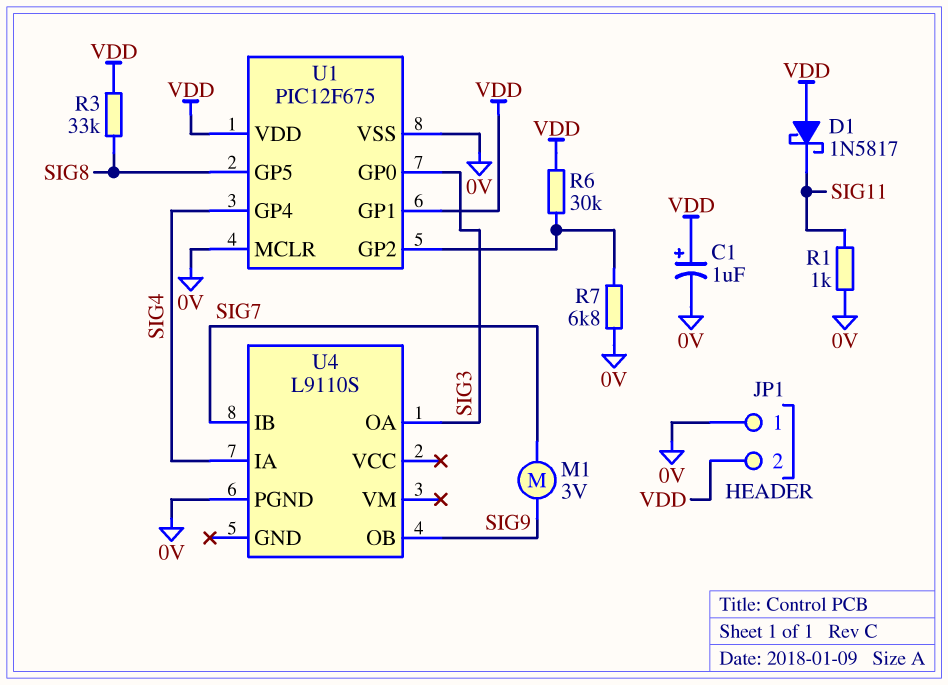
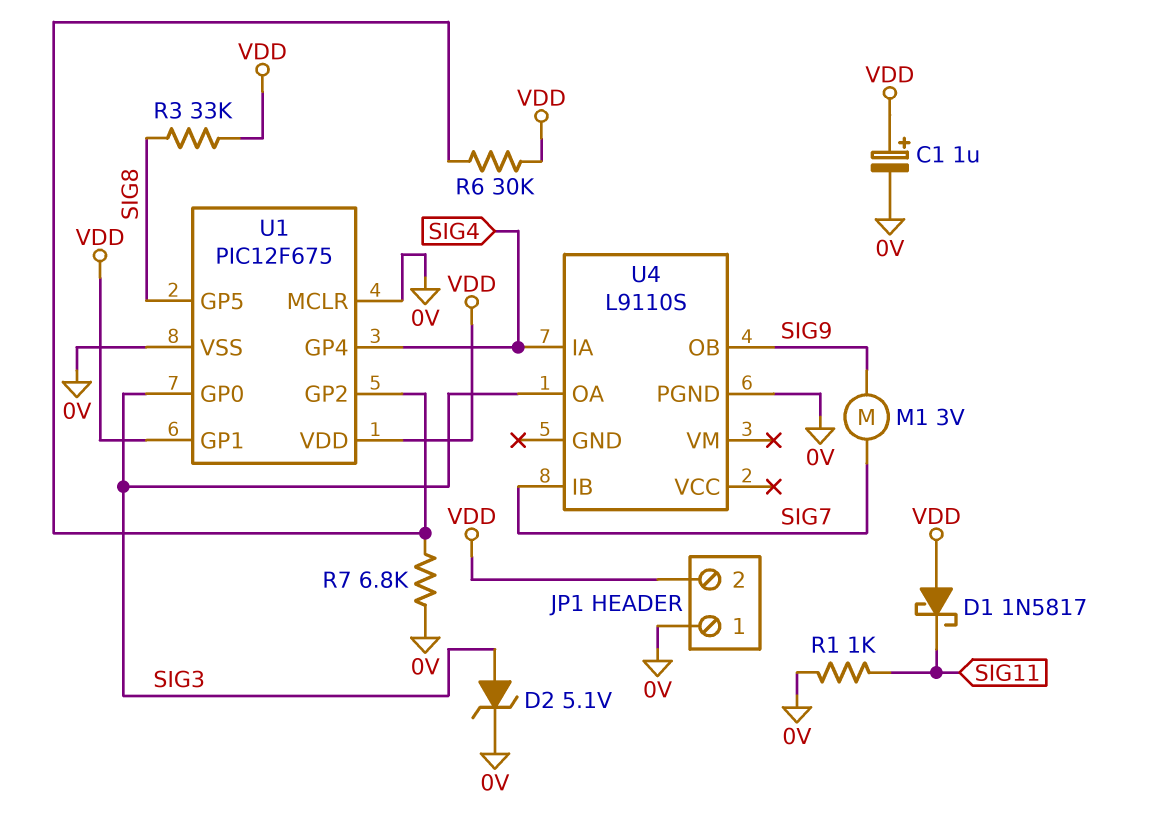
D2: none -> zener 5.1V (A SIG3, K 0V)

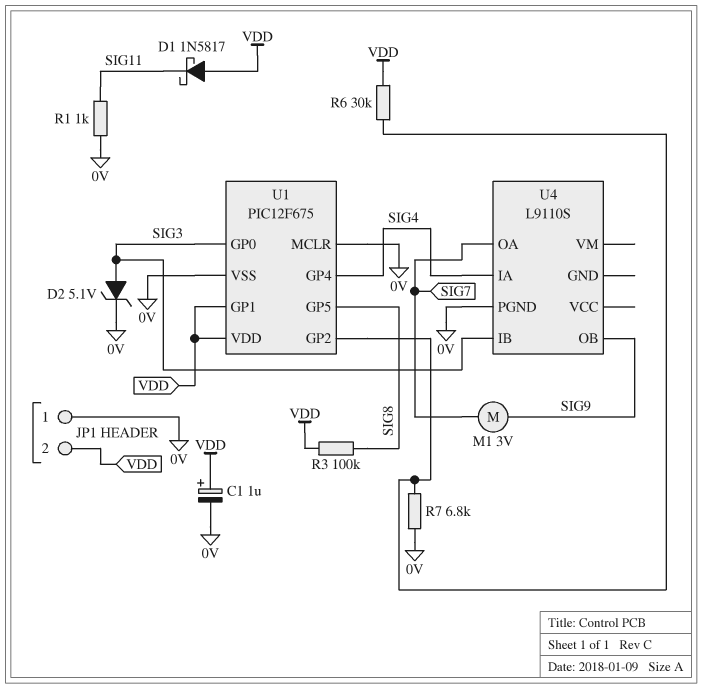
R3: 33k (SIG8, VDD) -> 100k (SIG8, VDD)
U4 pin IB: SIG7 -> SIG3
U4 pin OA: SIG3 -> SIG7

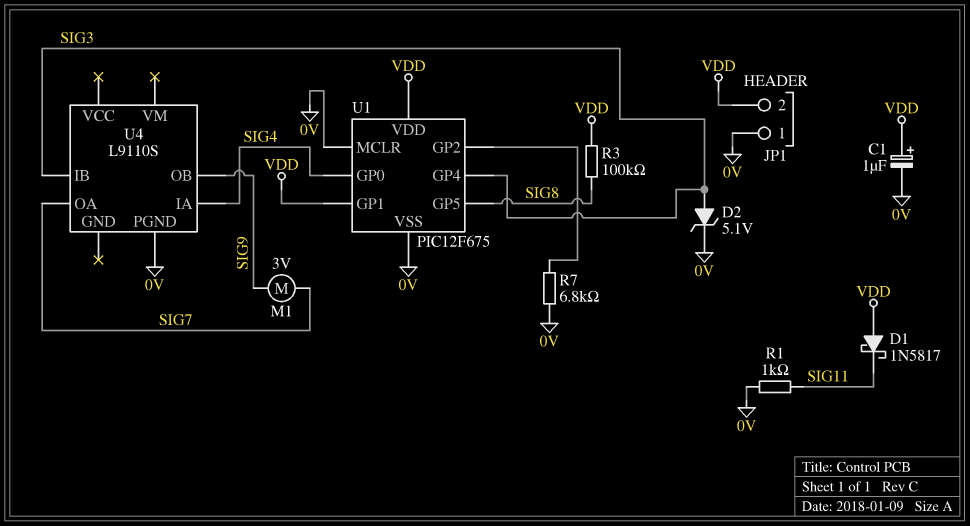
R6: 30k (U1/GP2, VDD) -> none
U1 pin GP0: SIG3 -> SIG4
U1 pin GP4: SIG4 -> SIG3

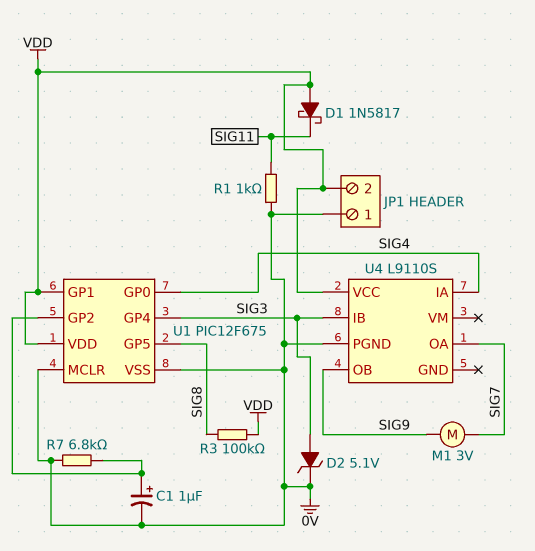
C1: 1uF (plus VDD, minus 0V) -> 1uF (plus U1/GP2, minus 0V)
U4 pin VCC: none -> VDD

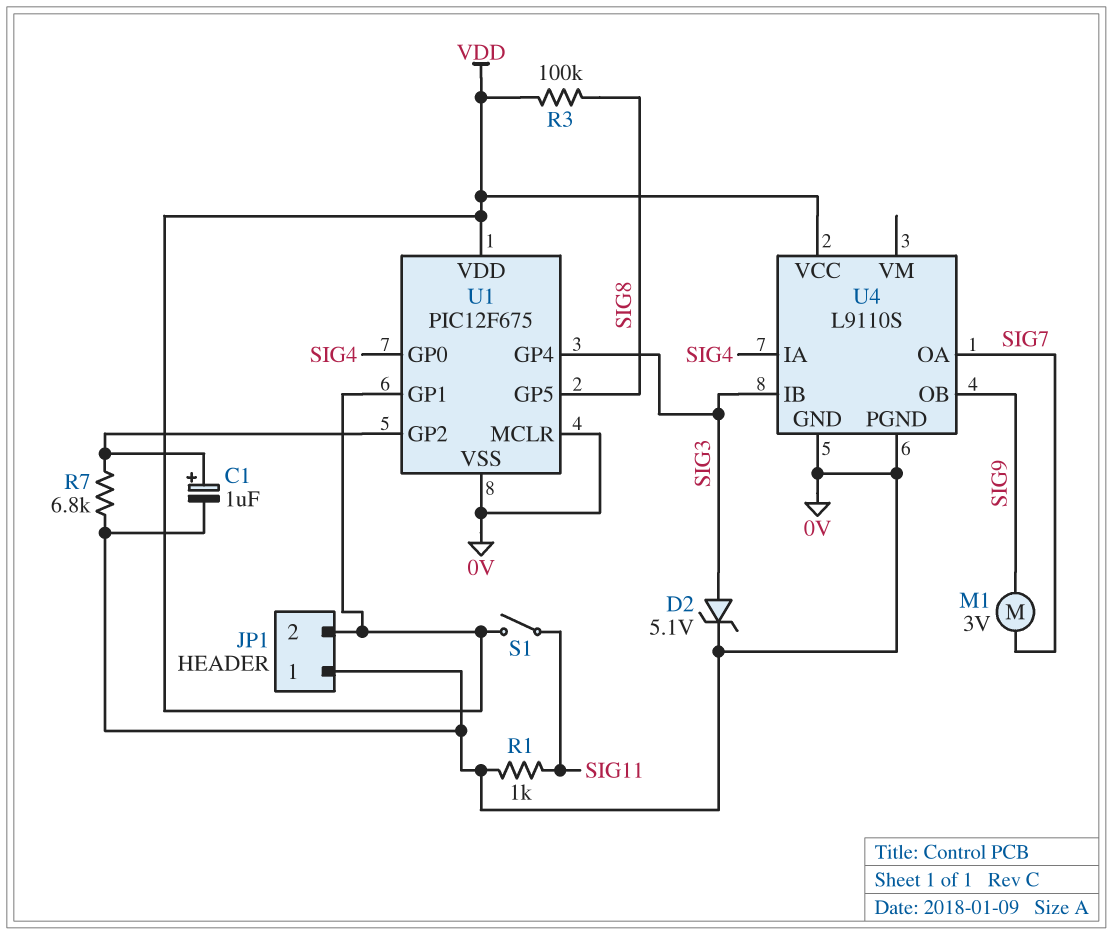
D1: schottky 1N5817 (A VDD, K SIG11) -> none
S1: none -> switch (SIG11, VDD)
U4 pin GND: none -> 0V

